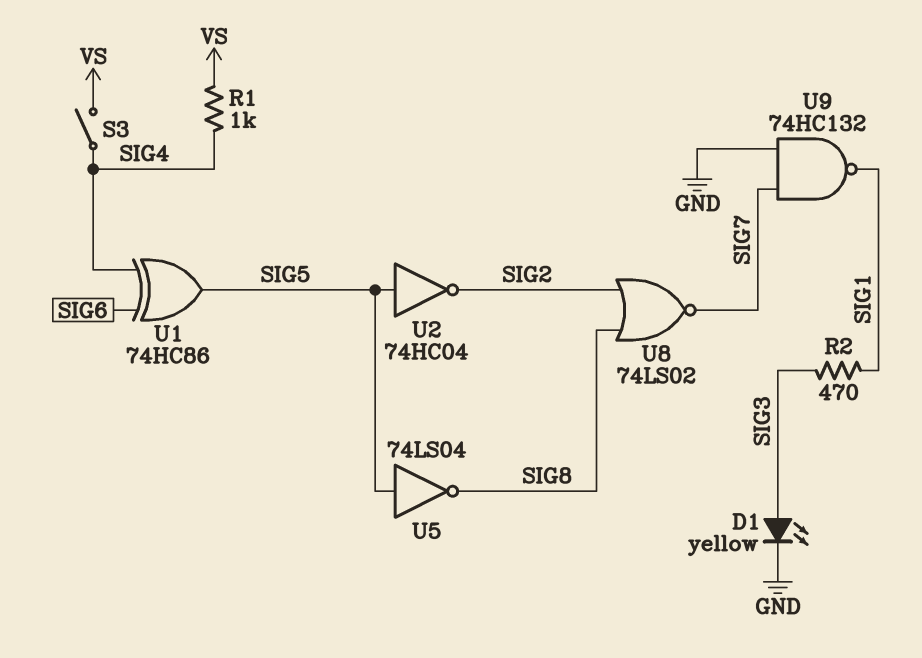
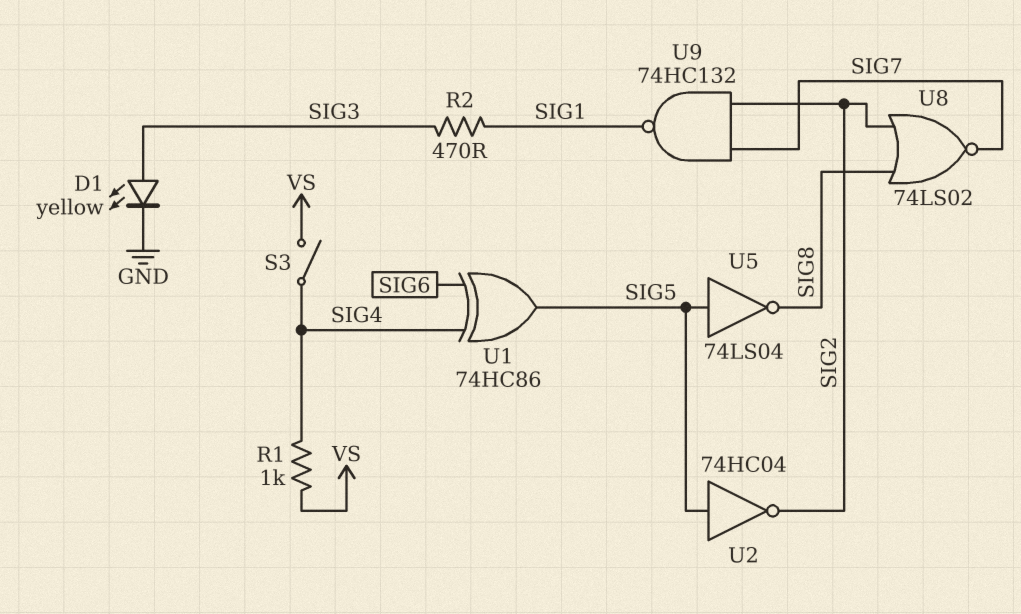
U9: NAND 74HC132 (in GND, in SIG7, out SIG1) -> NAND 74HC132 (in SIG2, in SIG7, out SIG1)

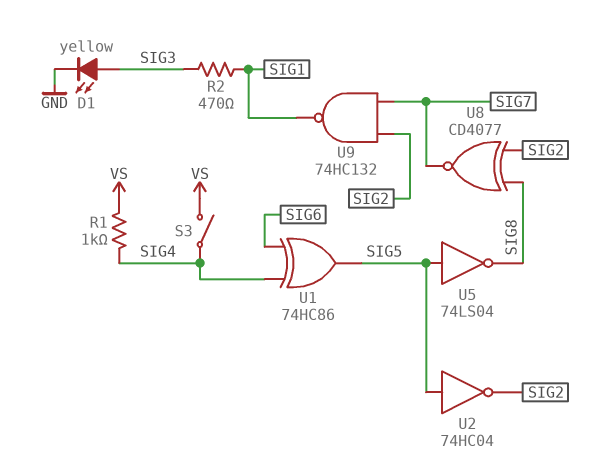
U8: NOR 74LS02 (in SIG2, in SIG8, out SIG7) -> XNOR CD4077 (in SIG2, in SIG8, out SIG7)

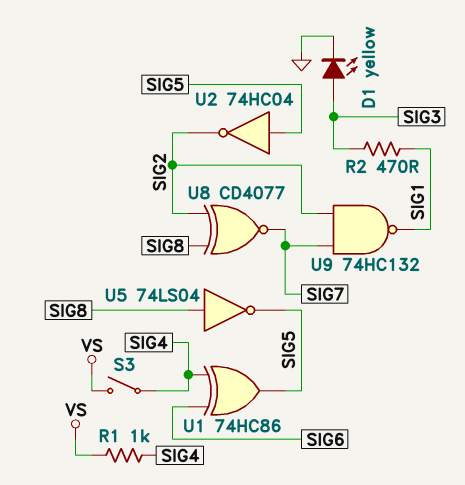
U5: NOT 74LS04 (in SIG5, out SIG8) -> NOT 74LS04 (in SIG8, out SIG5)

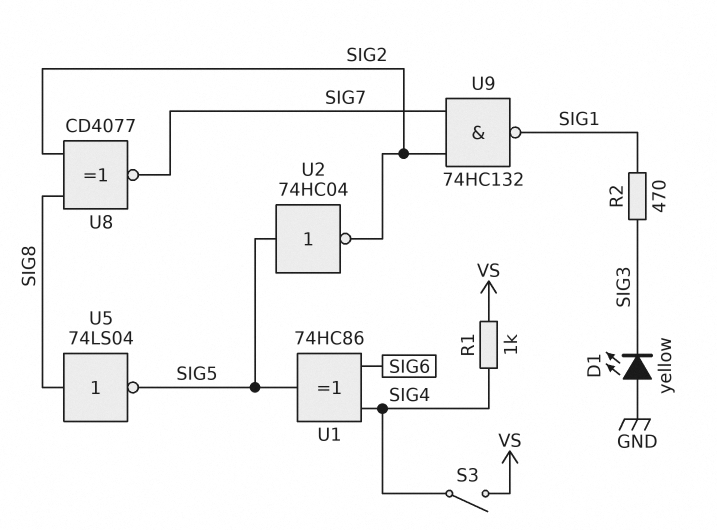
D1: LED yellow (A SIG3, K GND) -> LED yellow (A GND, K SIG3)

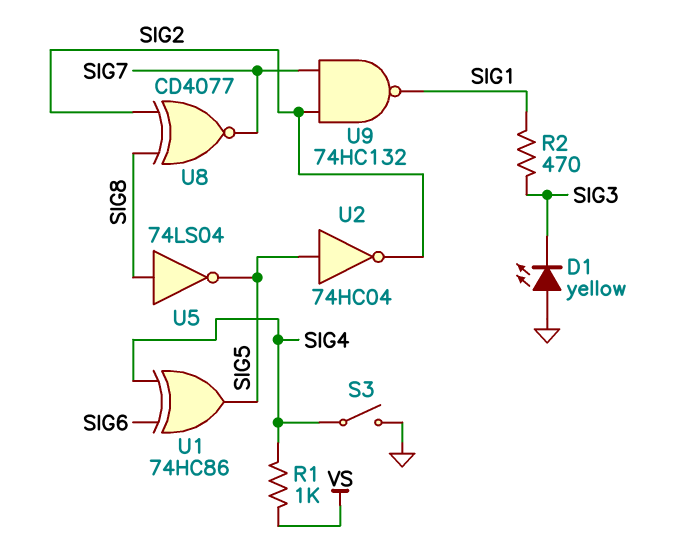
S3: switch (SIG4, VS) -> switch (GND, SIG4)

